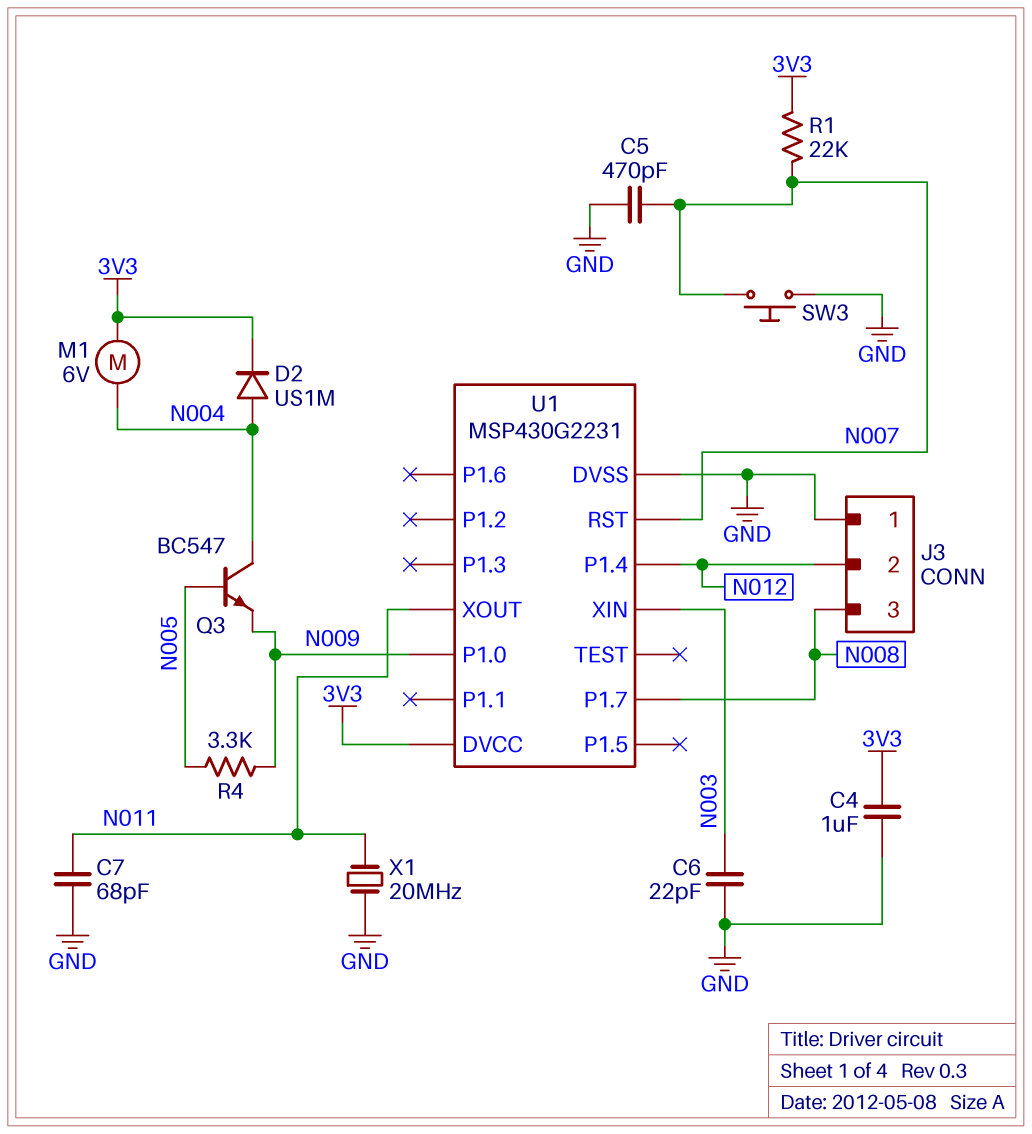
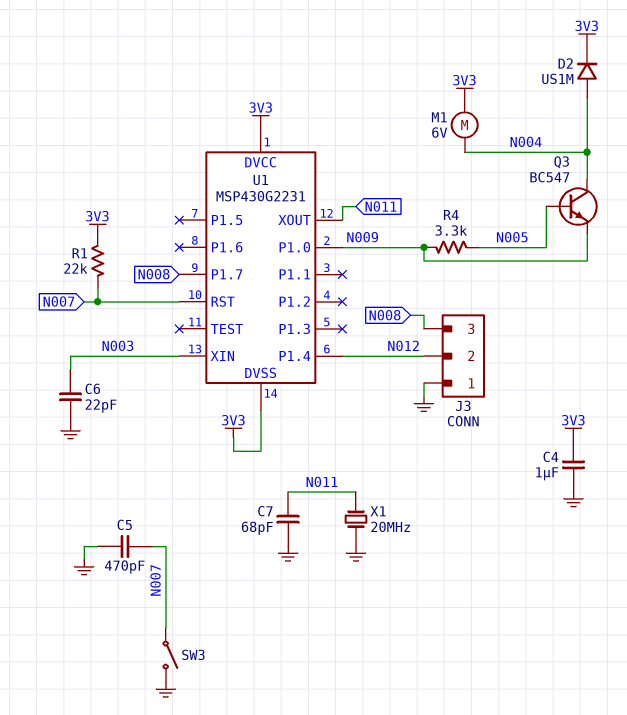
SW3: button (GND, N007) -> switch (GND, N007)
U1 pin DVSS: GND -> 3V3

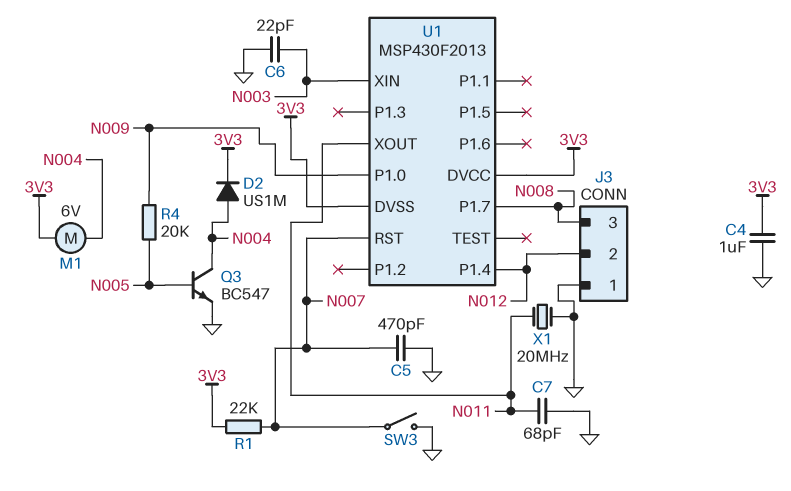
Q3: NPN BC547 (B N005, C N004, E N009) -> NPN BC547 (B N005, C N004, E GND)
R4: 3.3k (N005, N009) -> 20k (N005, N009)
U1: MSP430G2231 -> MSP430F2013

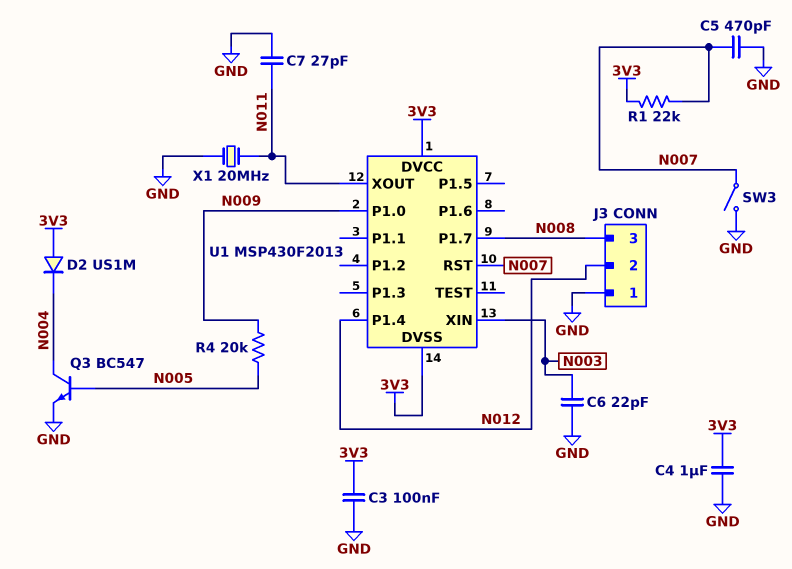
C3: none -> 100nF (3V3, GND)
C7: 68pF (GND, N011) -> 27pF (GND, N011)
D2: diode US1M (A N004, K 3V3) -> diode US1M (A 3V3, K N004)
M1: motor 6V (3V3, N004) -> none

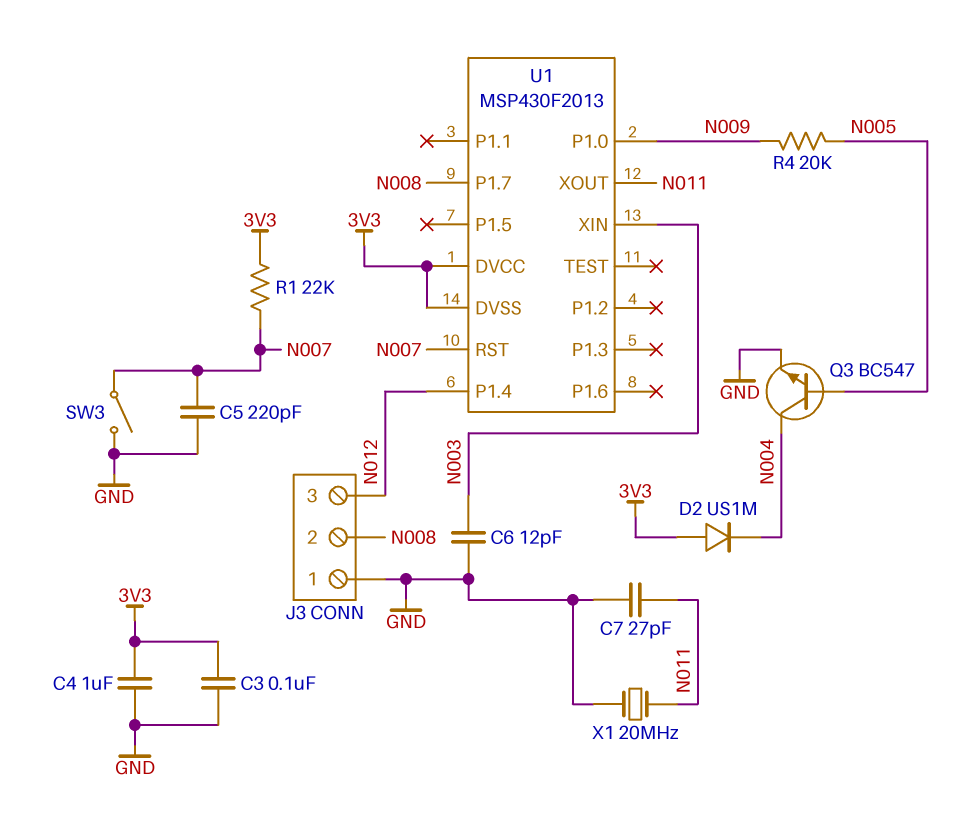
C5: 470pF (GND, N007) -> 220pF (GND, N007)
C6: 22pF (GND, N003) -> 12pF (GND, N003)
J3 pin 2: N012 -> N008
J3 pin 3: N008 -> N012

